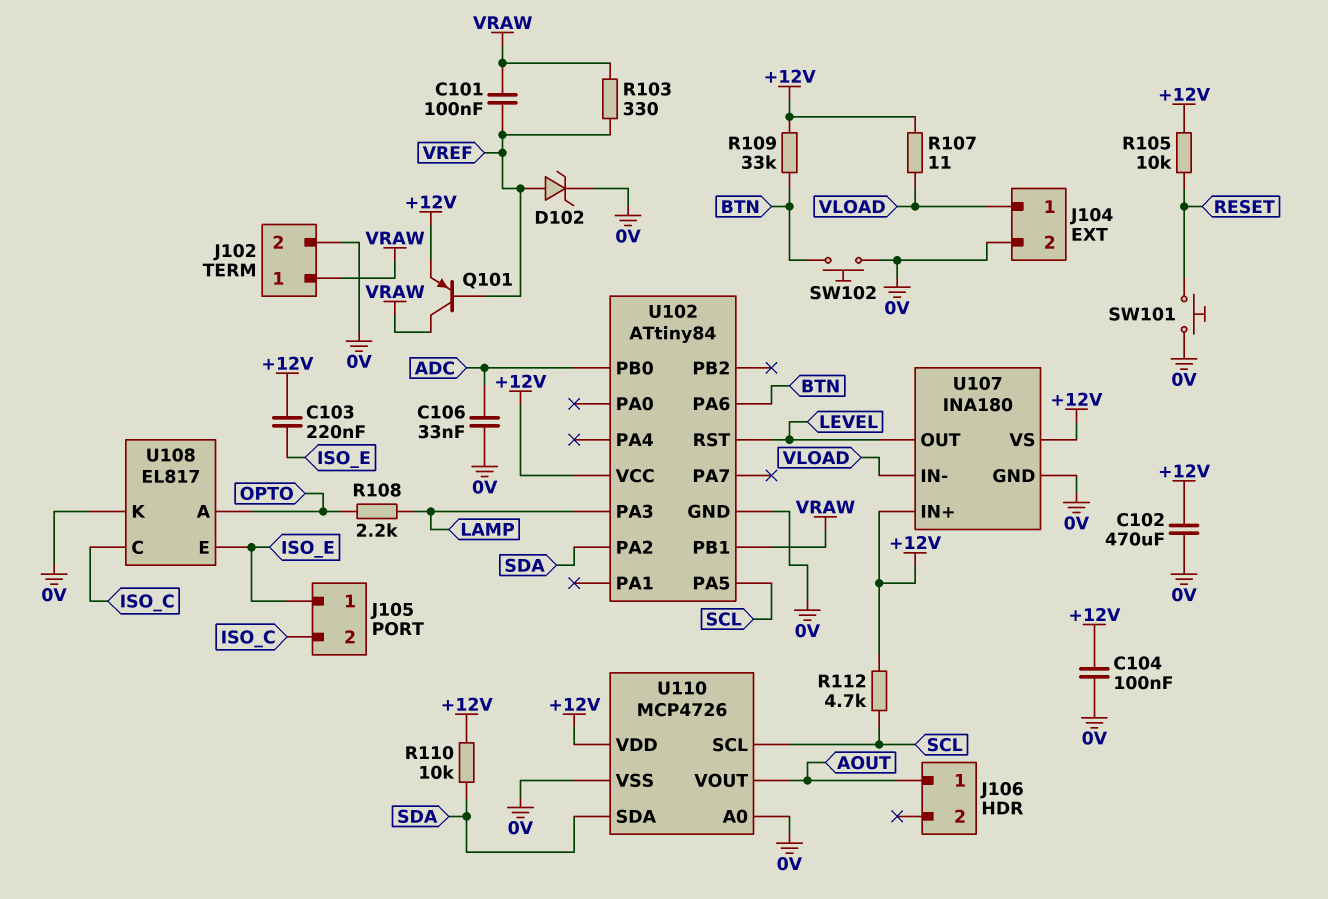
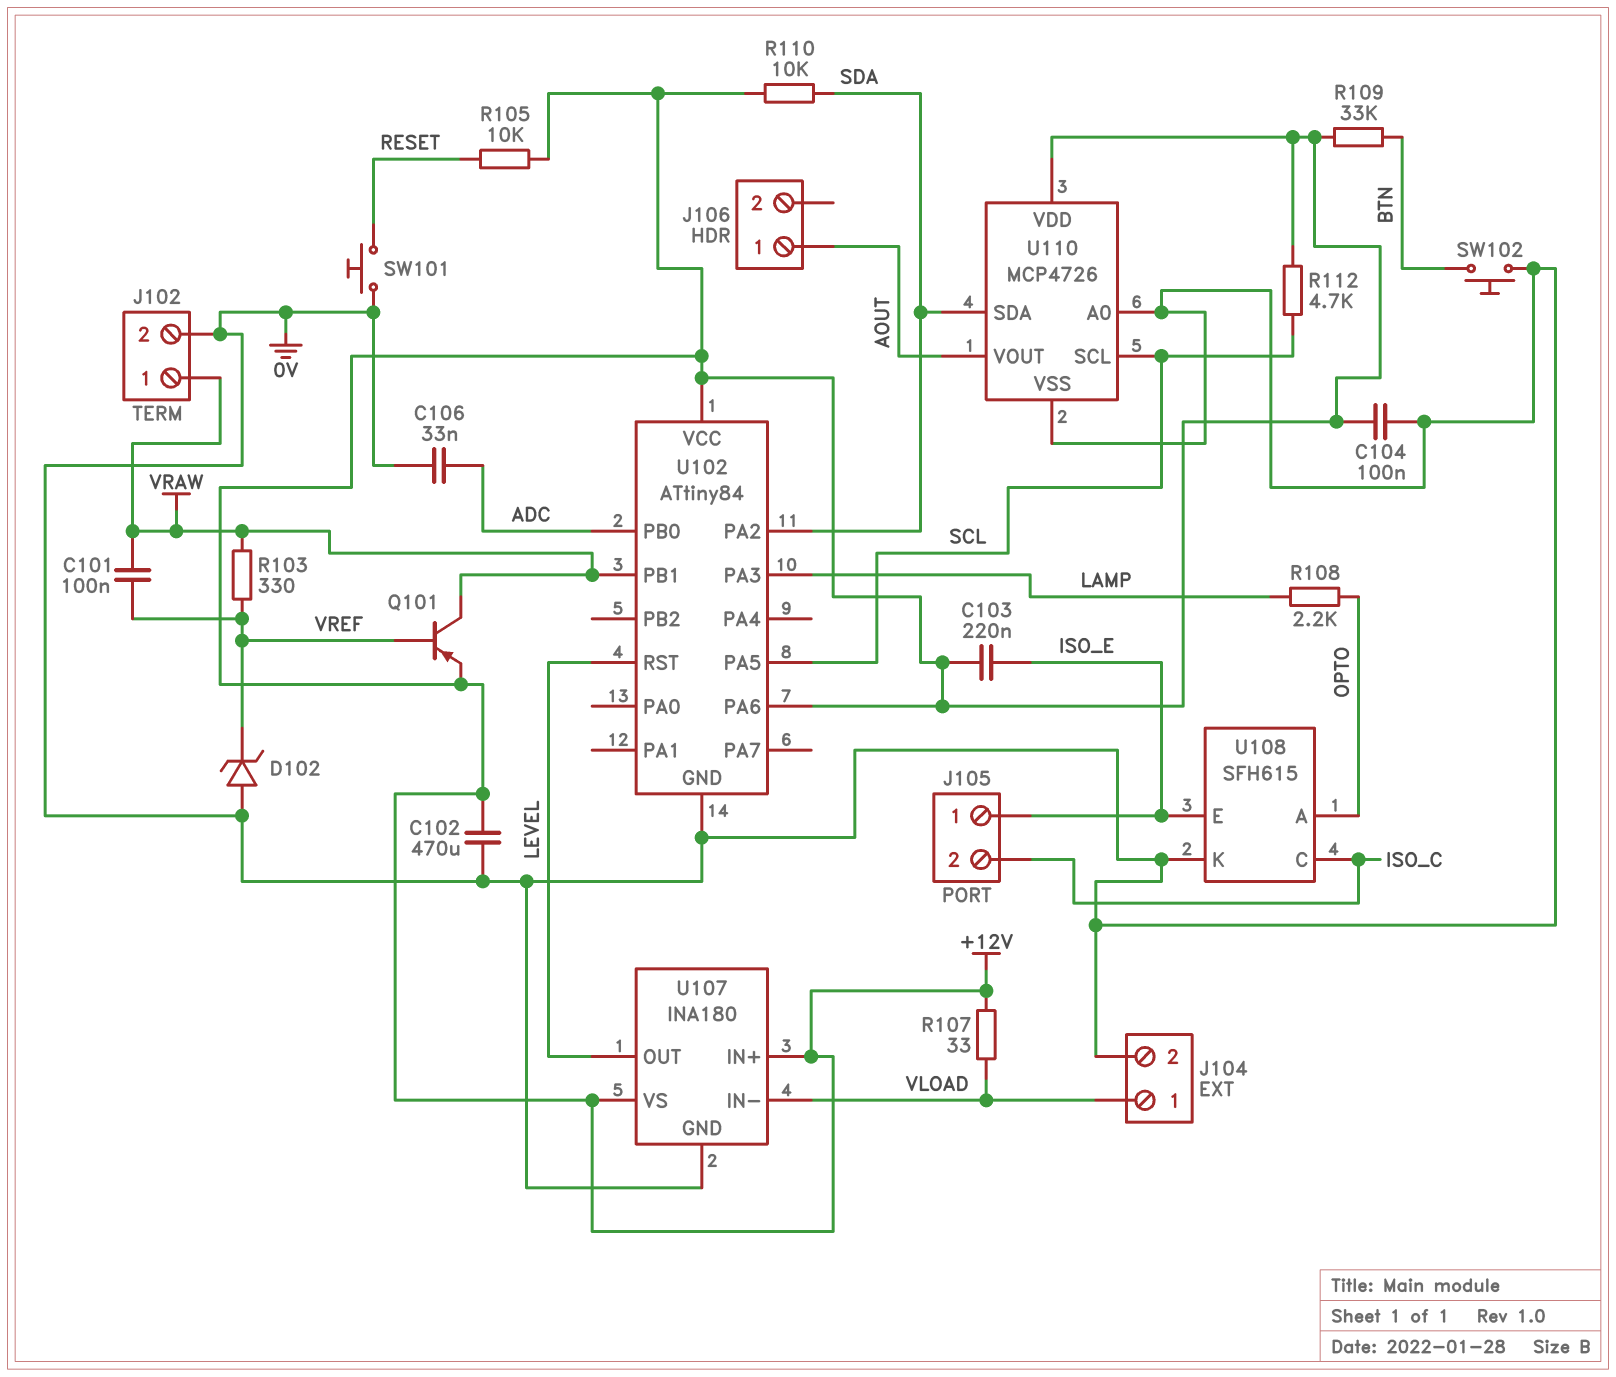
D102: zener (A VREF, K 0V) -> zener (A 0V, K VREF)
R107: 11 (+12V, VLOAD) -> 33 (+12V, VLOAD)
U102 pin PA6: BTN -> +12V
U108: EL817 -> SFH615

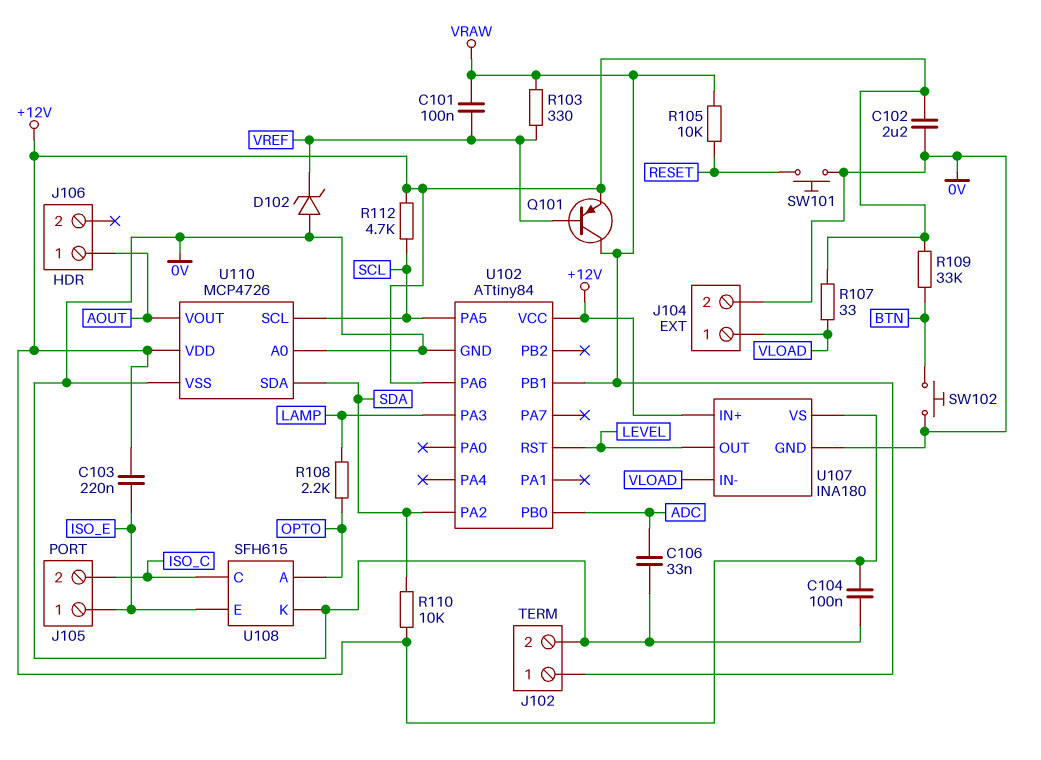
C102: 470uF (+12V, 0V) -> 2.2uF (+12V, 0V)
R105: 10k (+12V, RESET) -> 10k (RESET, VRAW)

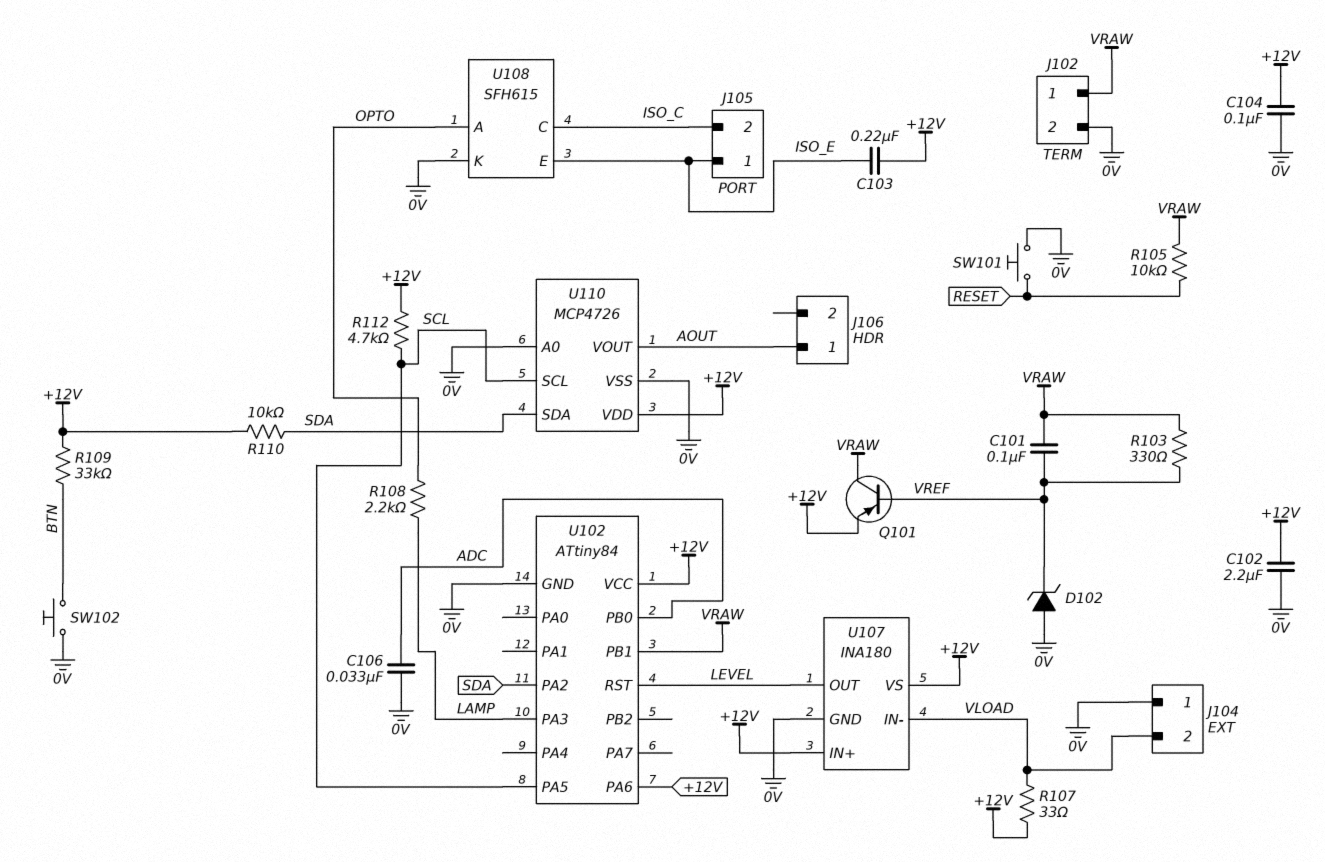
J104 pin 1: VLOAD -> 0V
J104 pin 2: 0V -> VLOAD

